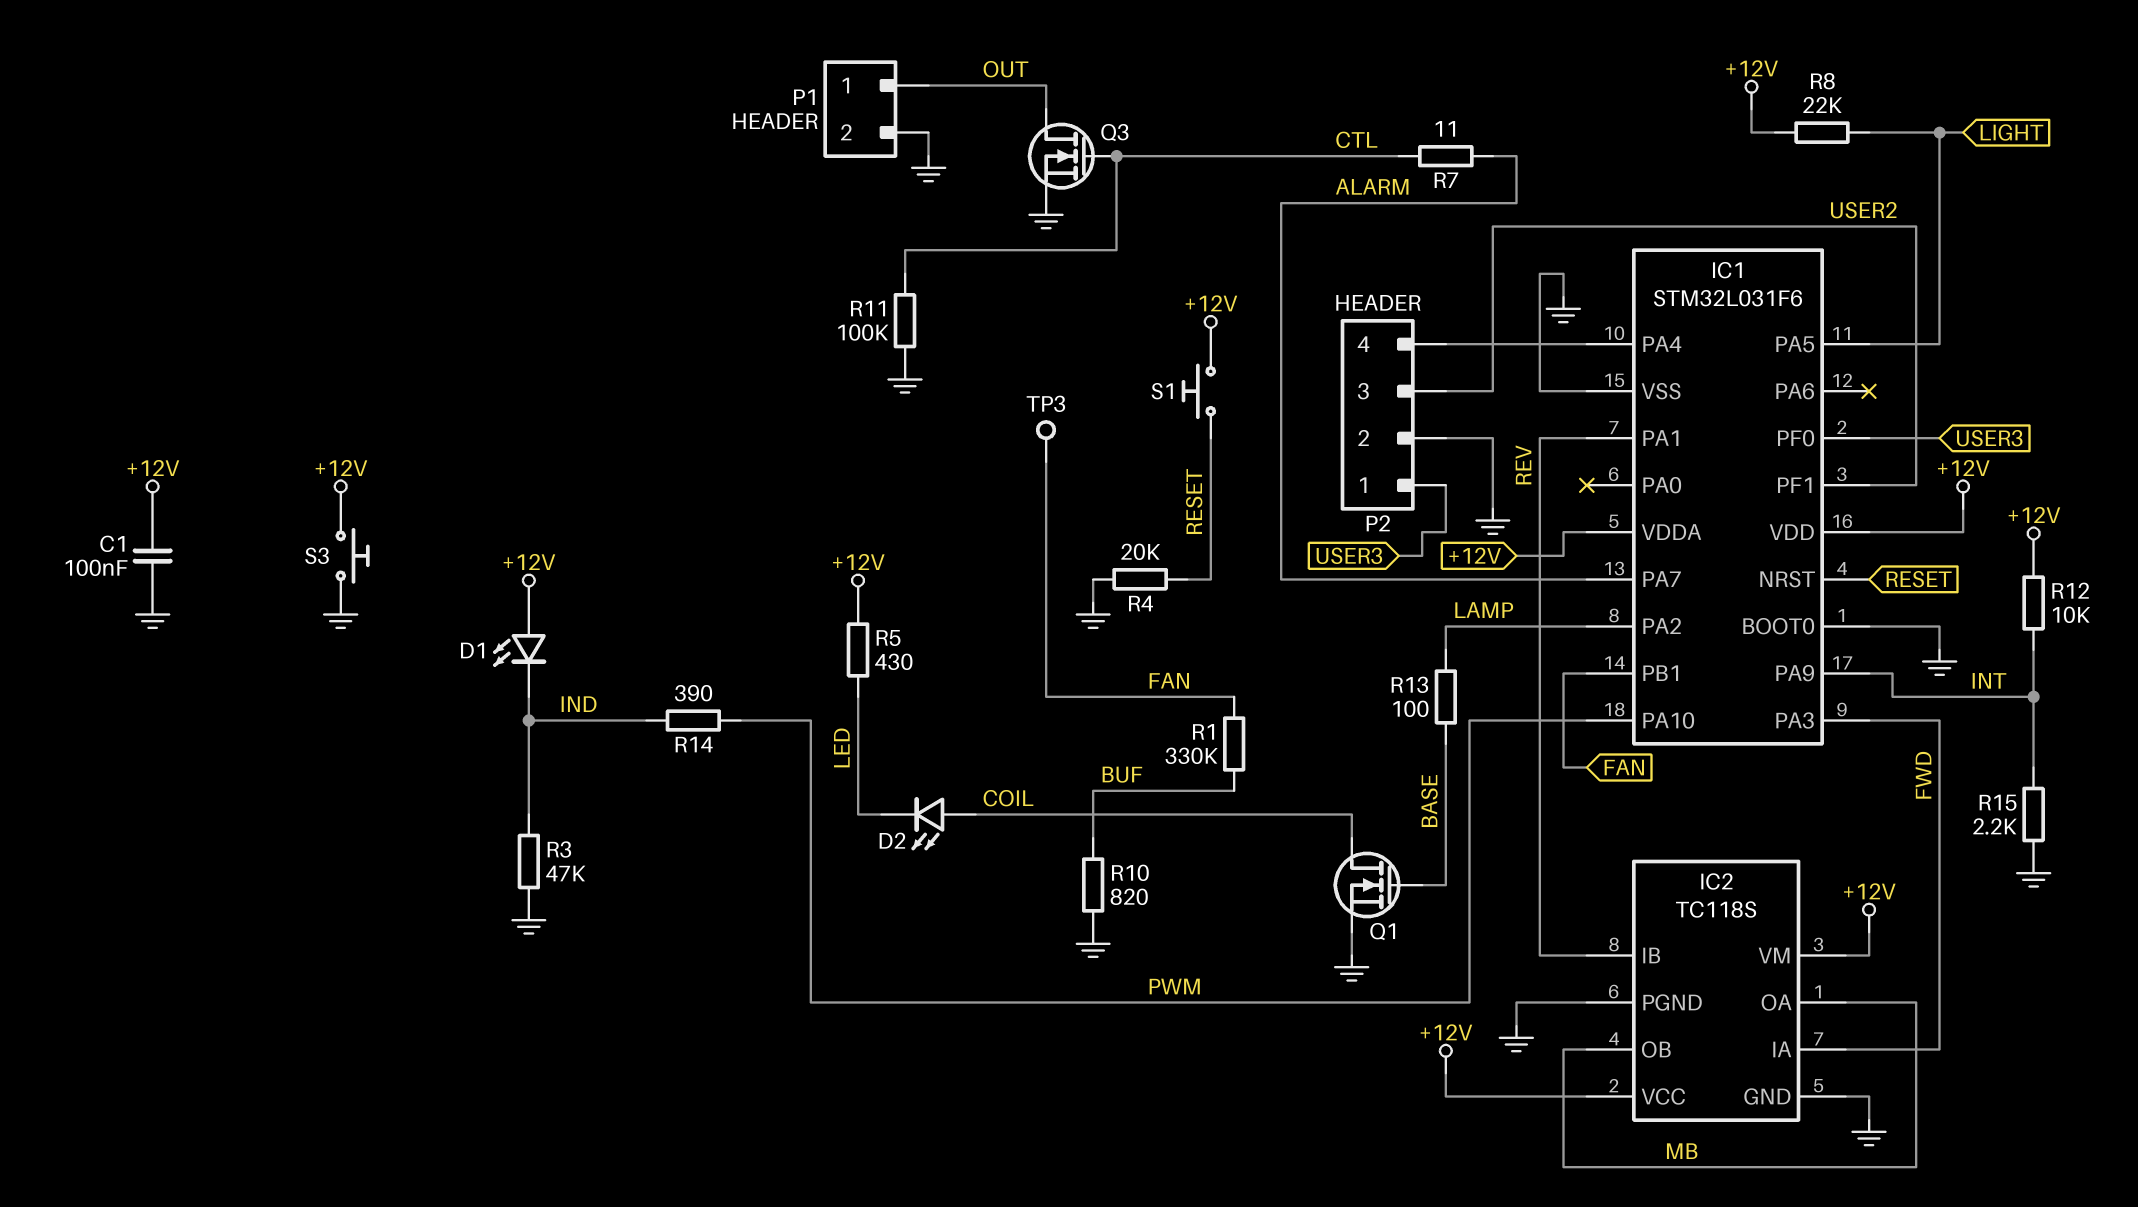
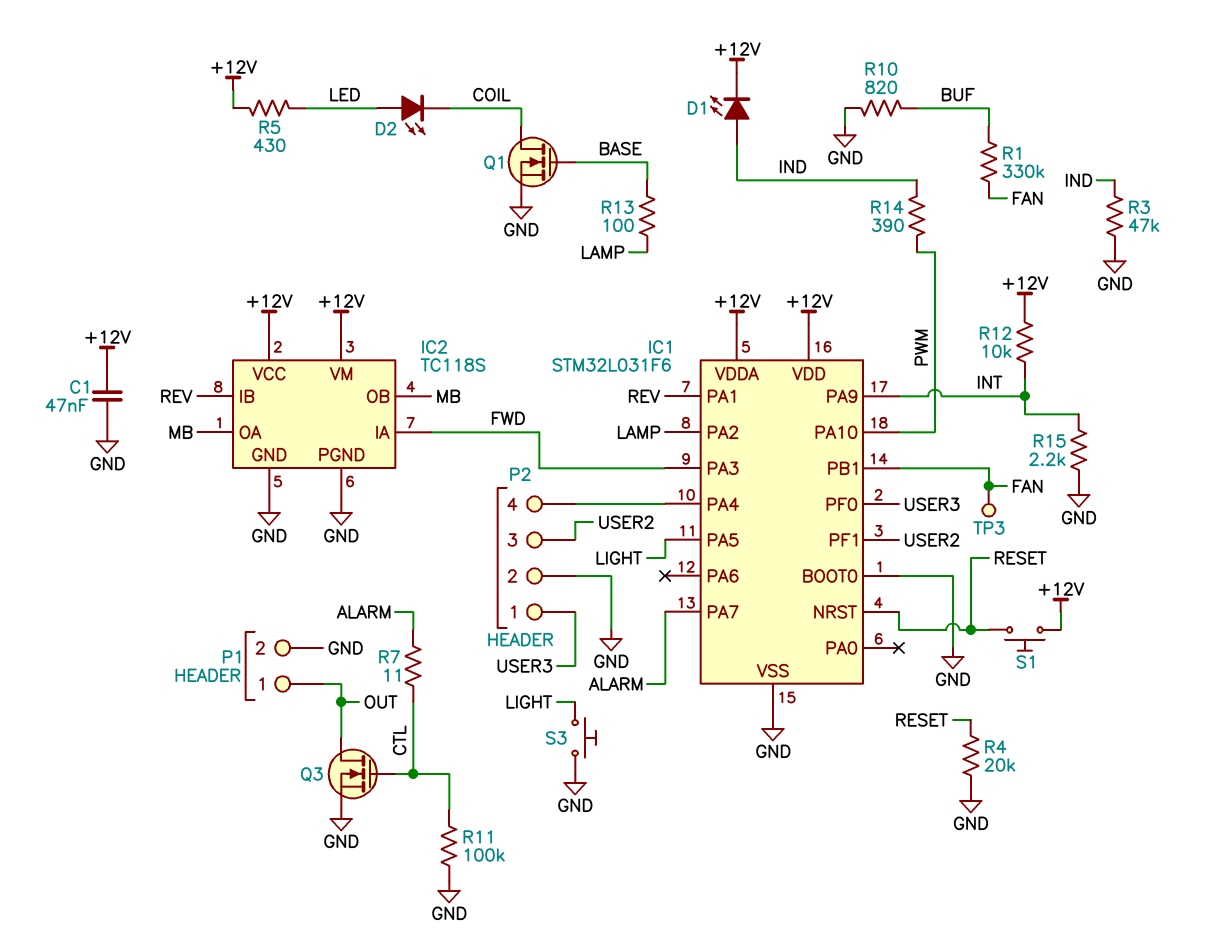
C1: 100nF (+12V, GND) -> 47nF (+12V, GND)
D1: LED (A +12V, K IND) -> LED (A IND, K +12V)
D2: LED (A COIL, K LED) -> LED (A LED, K COIL)
R8: 22k (+12V, LIGHT) -> none
S3: button (+12V, GND) -> button (GND, LIGHT)

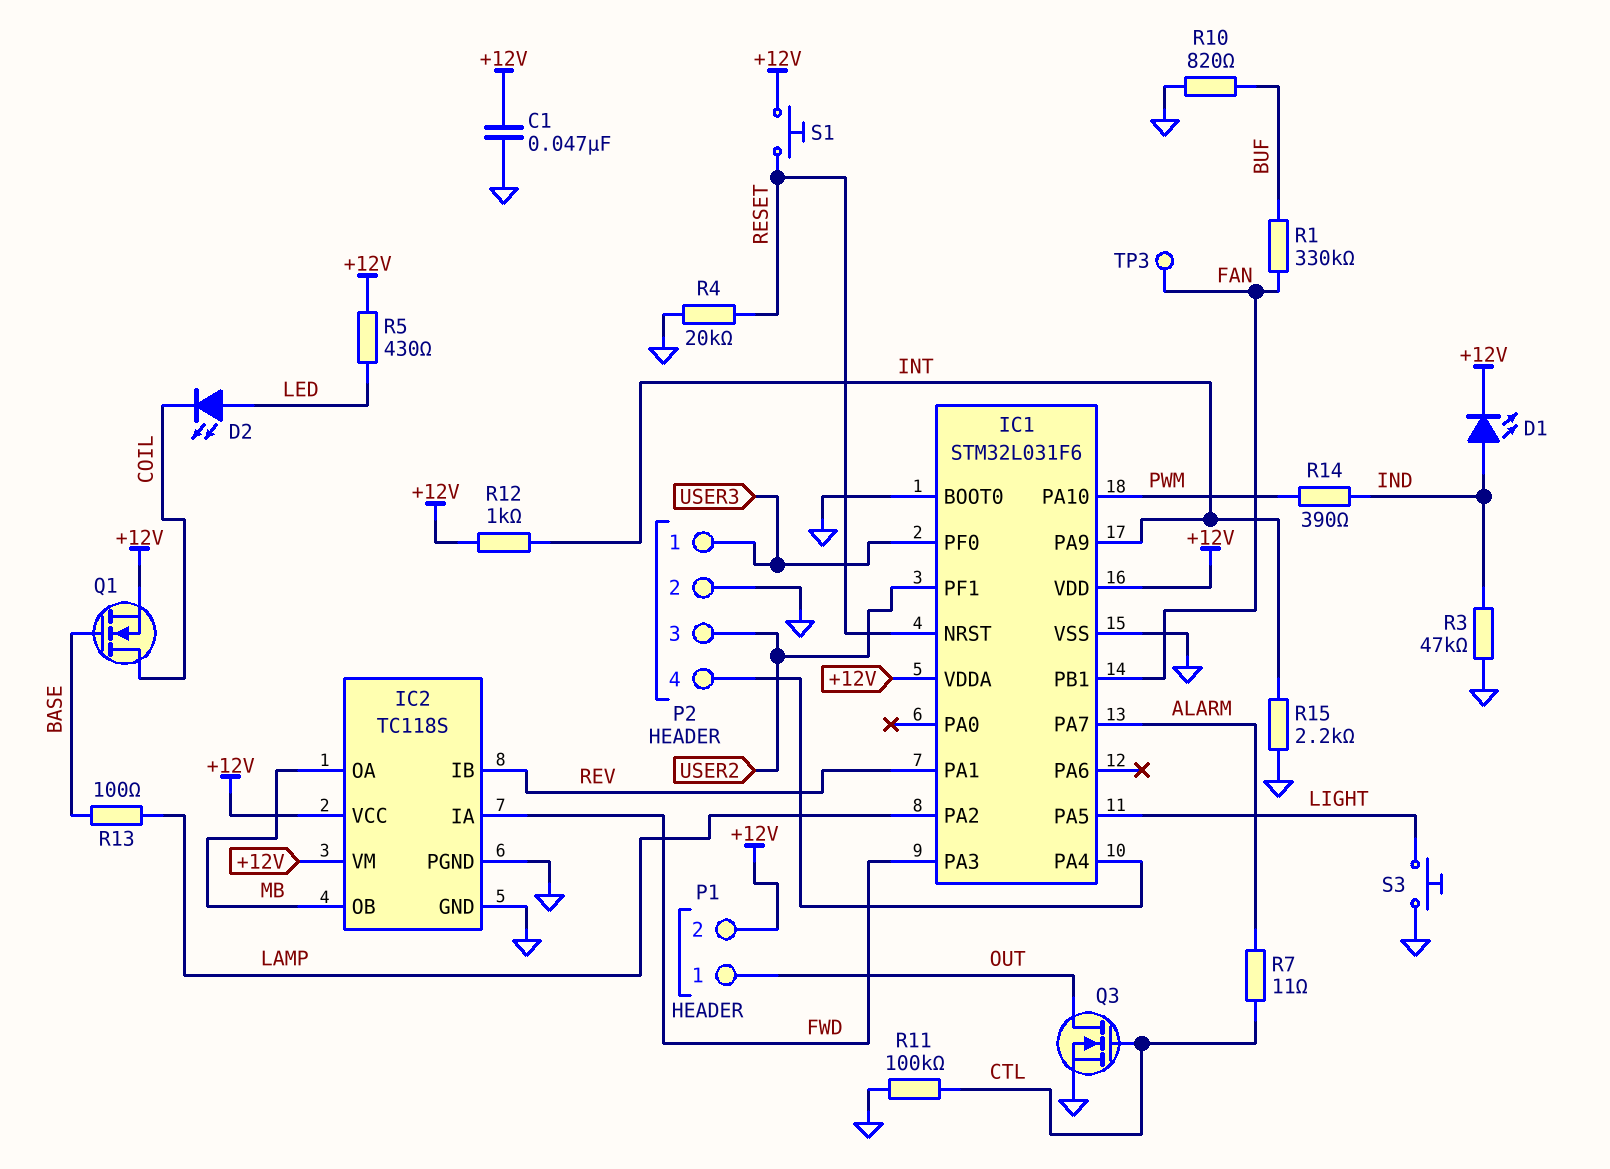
P1 pin 2: GND -> +12V
Q1: NMOS (G BASE, D COIL, S GND) -> NMOS (G BASE, D COIL, S +12V)
R12: 10k (+12V, INT) -> 1k (+12V, INT)

